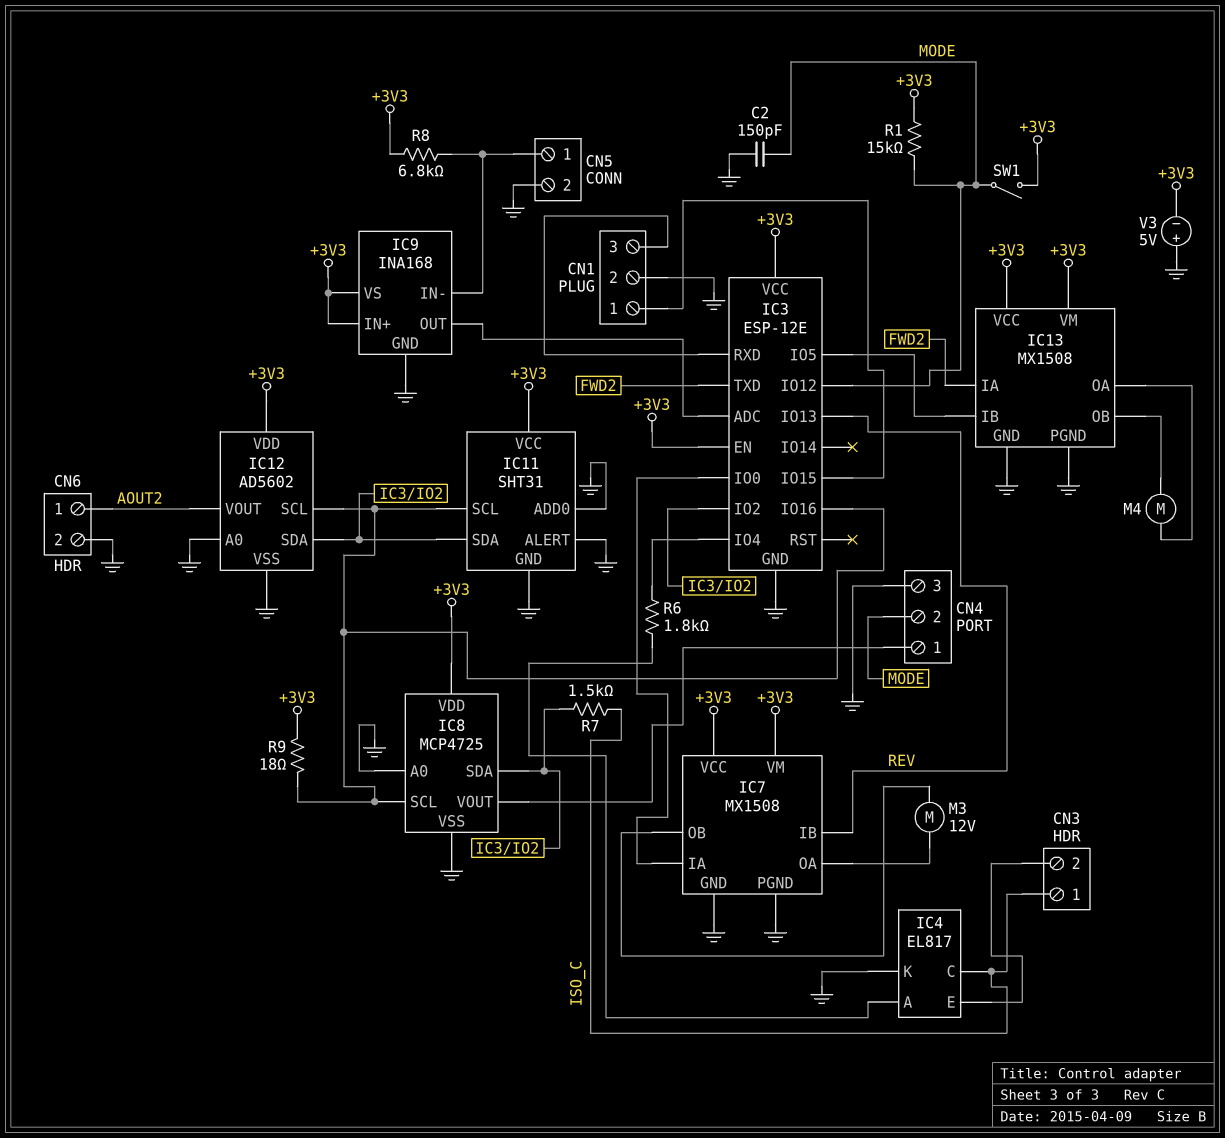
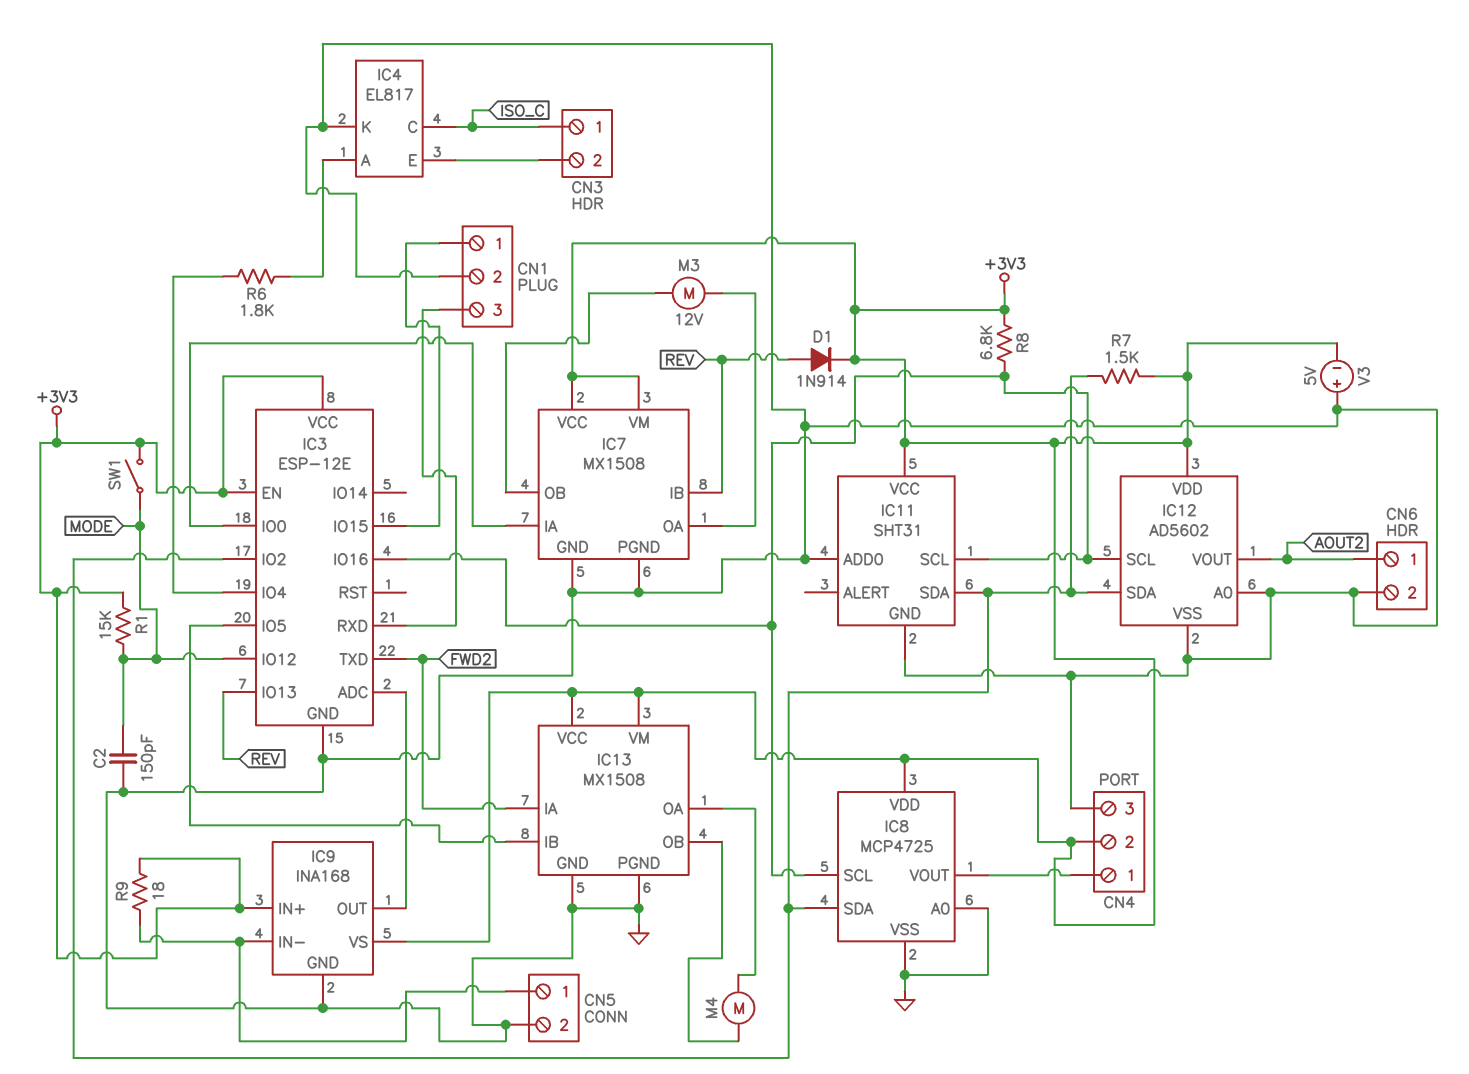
CN4 pin 2: MODE -> +3V3
D1: none -> diode 1N914 (A REV, K +3V3)
IC11 pin ALERT: GND -> none
R7: 1.5k (IC3/IO2, ISO_C) -> 1.5k (+3V3, IC3/IO2)
R8: 6.8k (+3V3, CN5/1) -> 6.8k (+3V3, IC3/IO16)
R9: 18 (+3V3, IC3/IO16) -> 18 (+3V3, CN5/1)

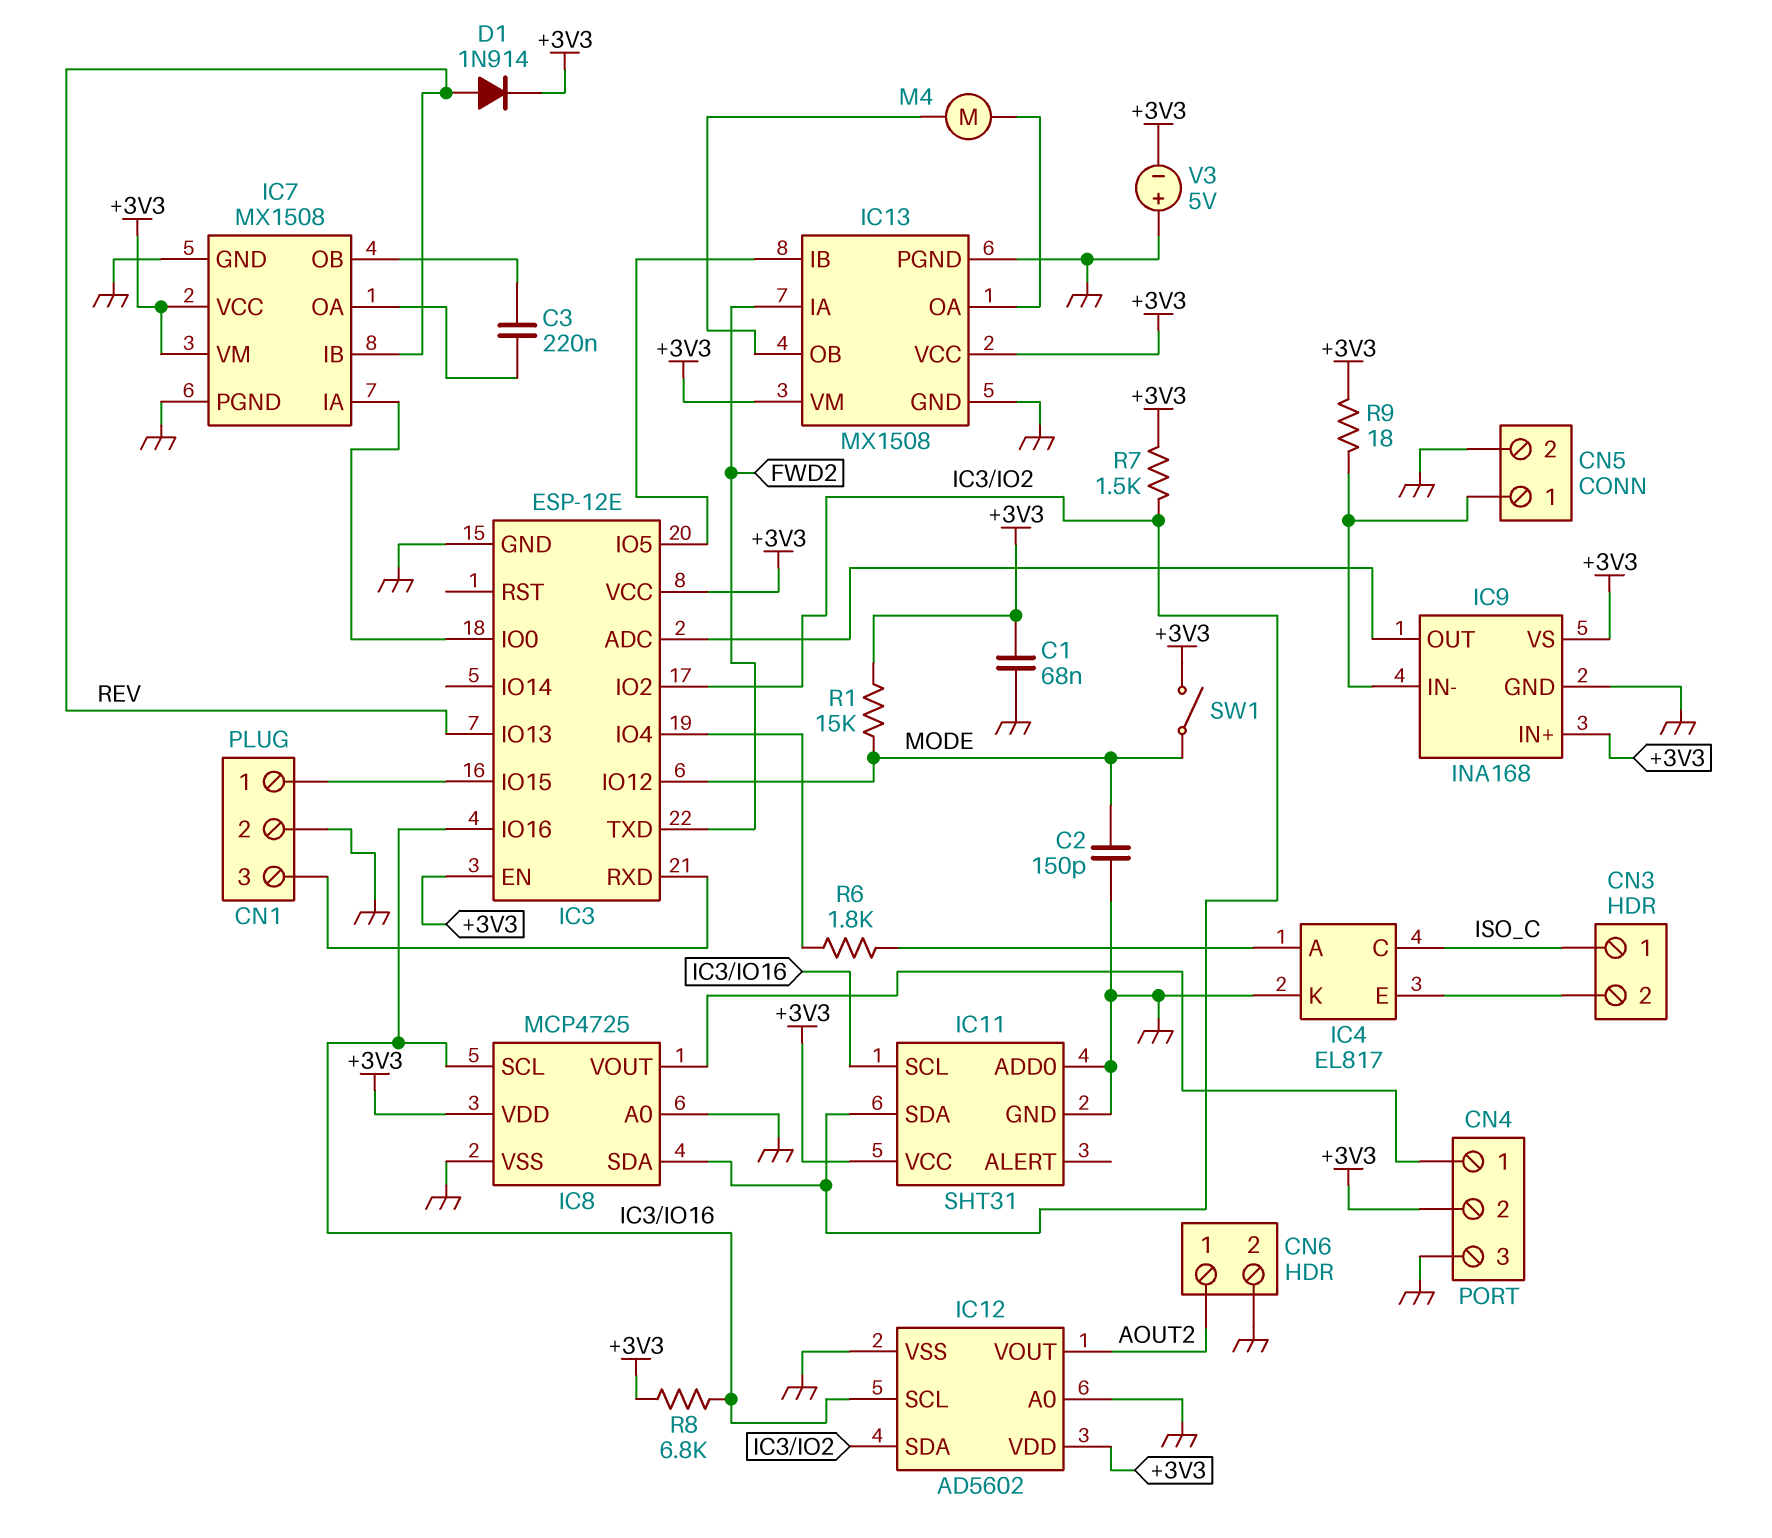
C1: none -> 68nF (+3V3, GND)
C3: none -> 220nF (IC7/OA, IC7/OB)
M3: motor 12V (IC7/OA, IC7/OB) -> none

